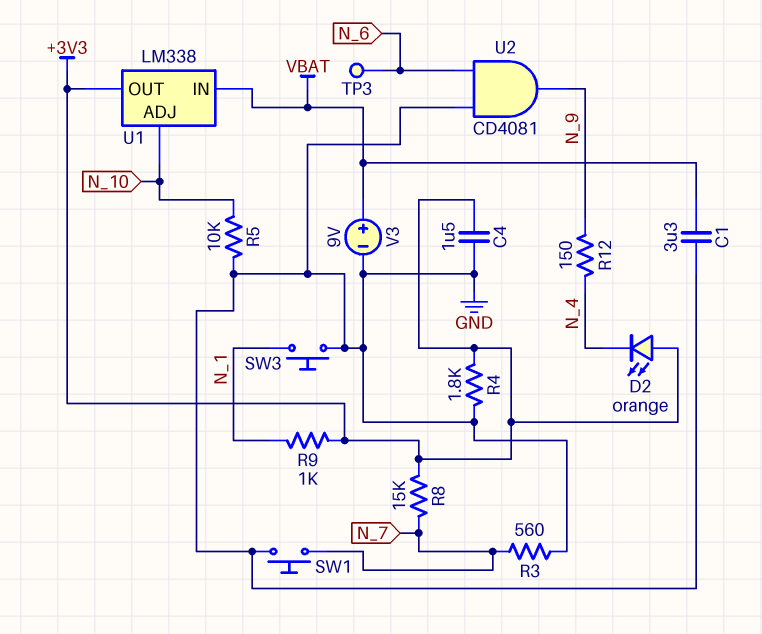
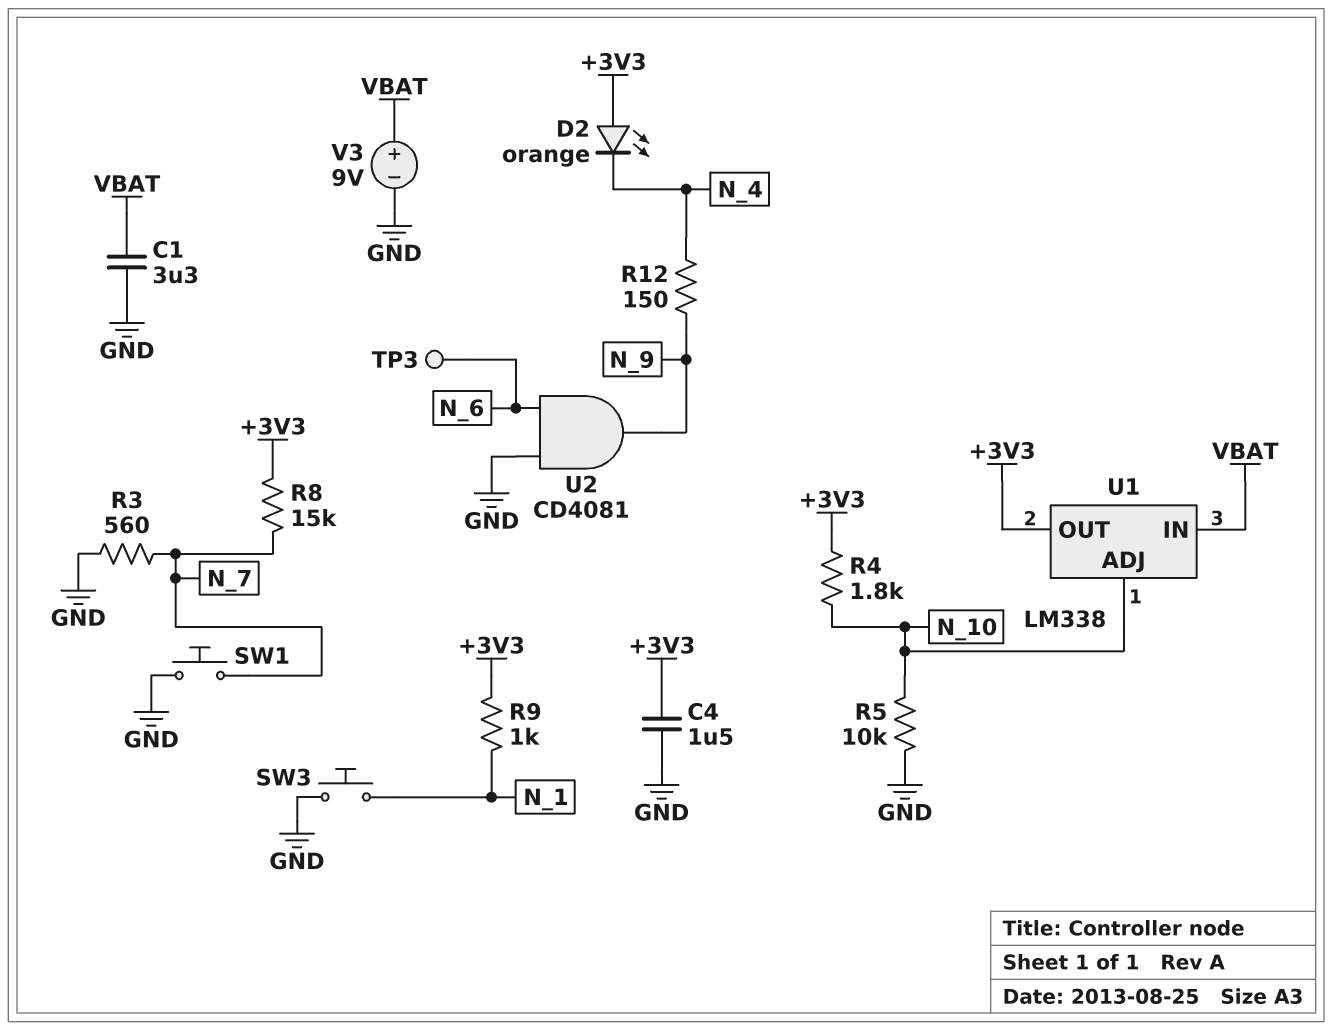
R4: 1.8k (+3V3, GND) -> 1.8k (+3V3, N_10)

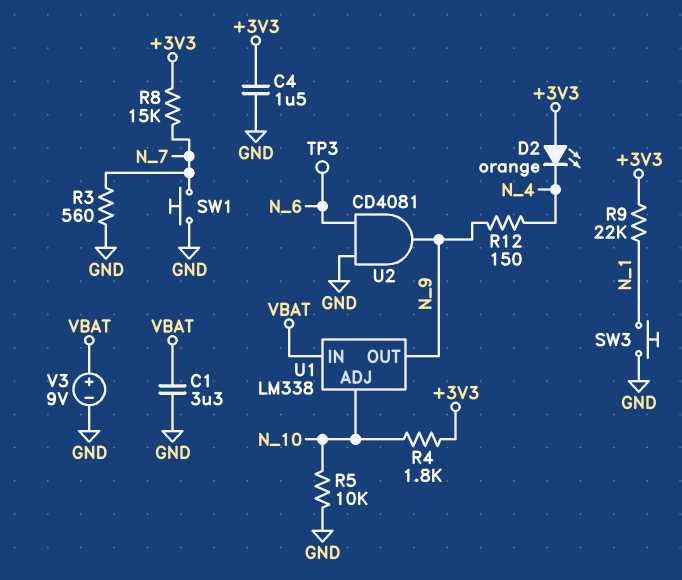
R9: 1k (+3V3, N_1) -> 22k (+3V3, N_1)
U1 pin OUT: +3V3 -> N_9

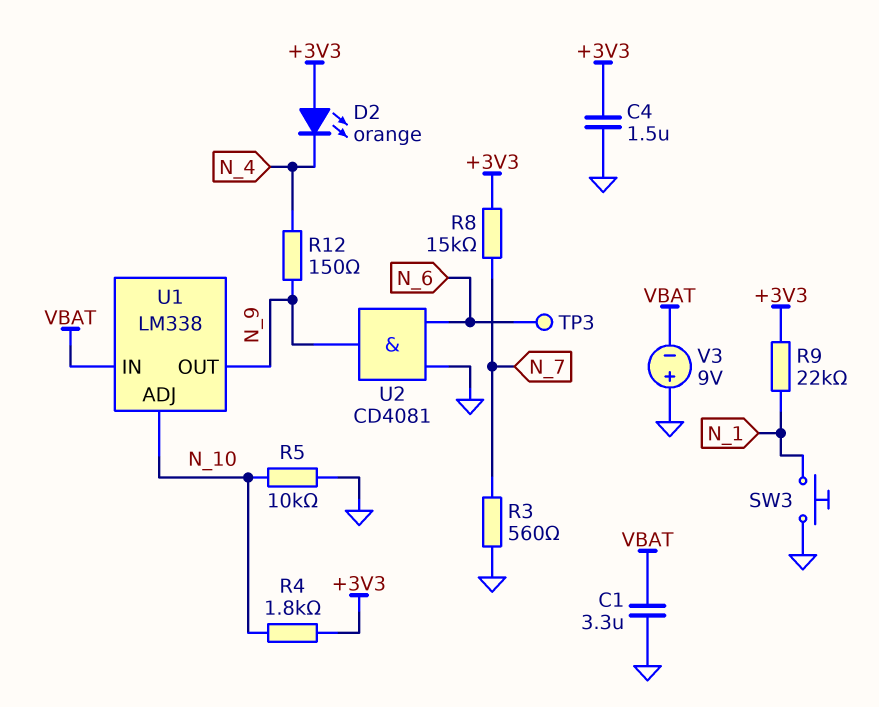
SW1: button (GND, N_7) -> none
V3: 9V (plus VBAT, minus GND) -> 9V (plus GND, minus VBAT)

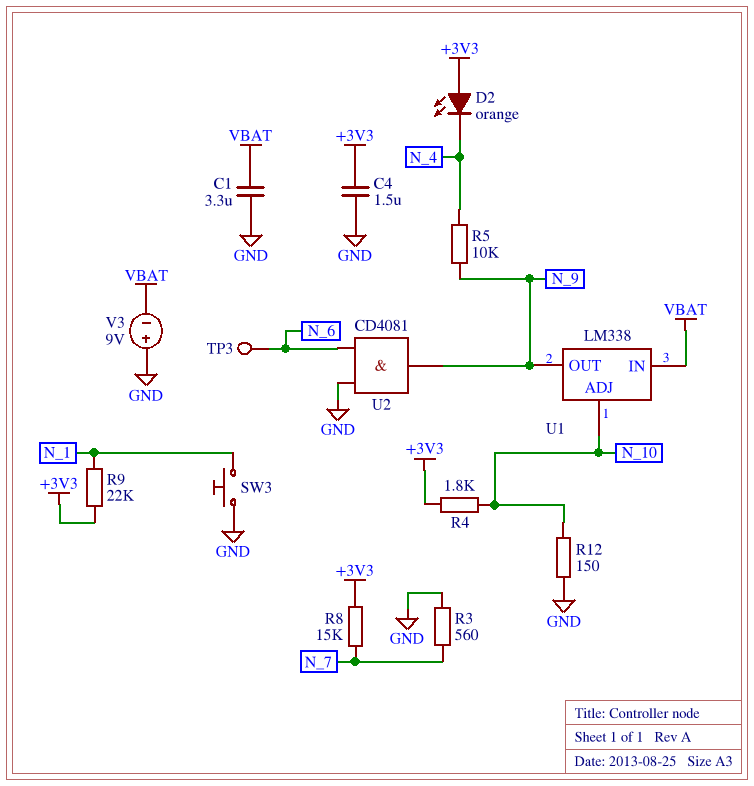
R5: 10k (GND, N_10) -> 10k (N_4, N_9)
R12: 150 (N_4, N_9) -> 150 (GND, N_10)

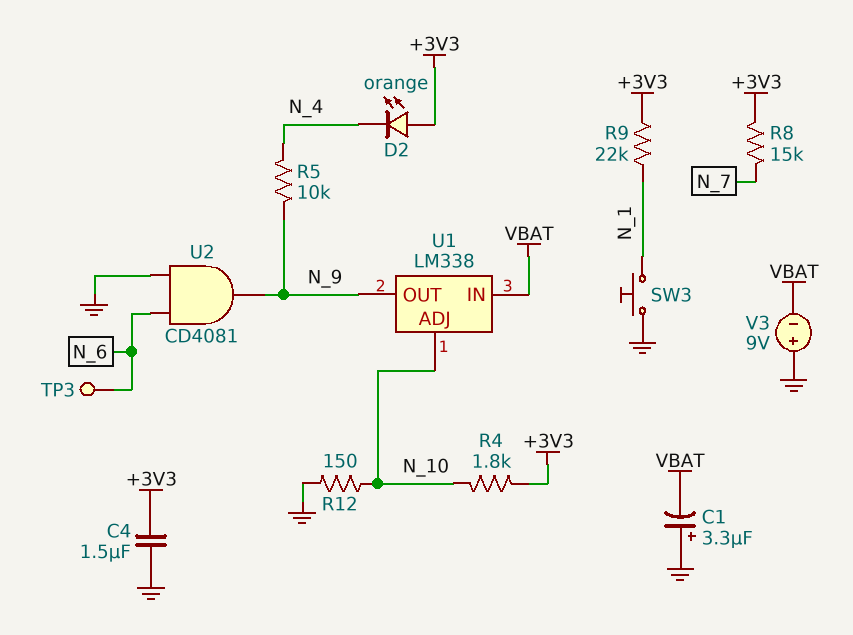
C1: 3.3uF (GND, VBAT) -> 3.3uF (plus GND, minus VBAT)
R3: 560 (GND, N_7) -> none

